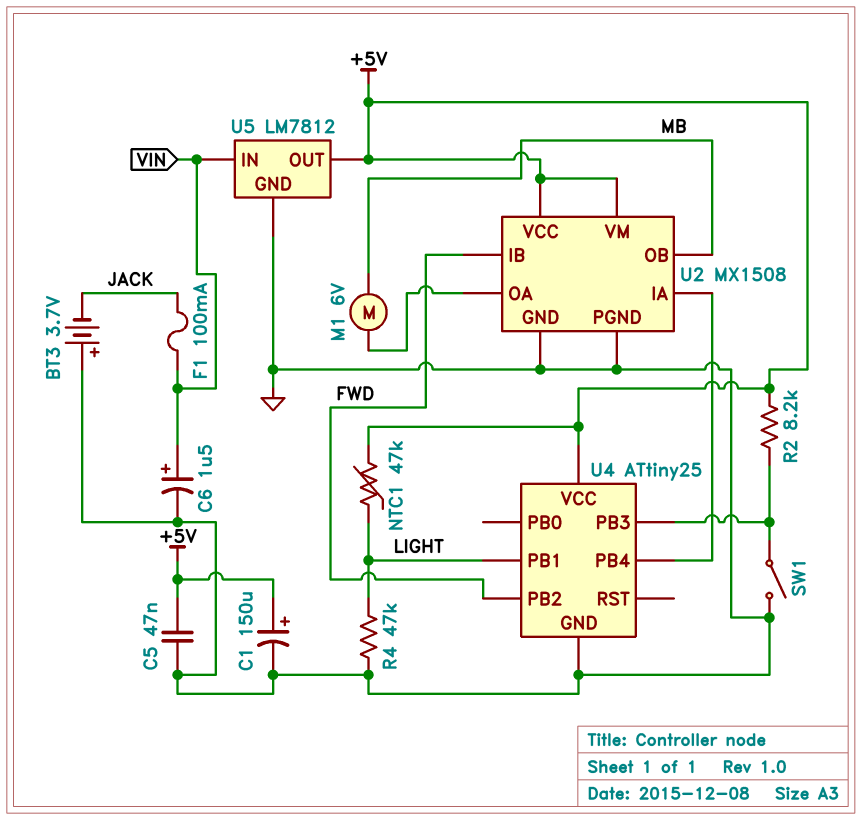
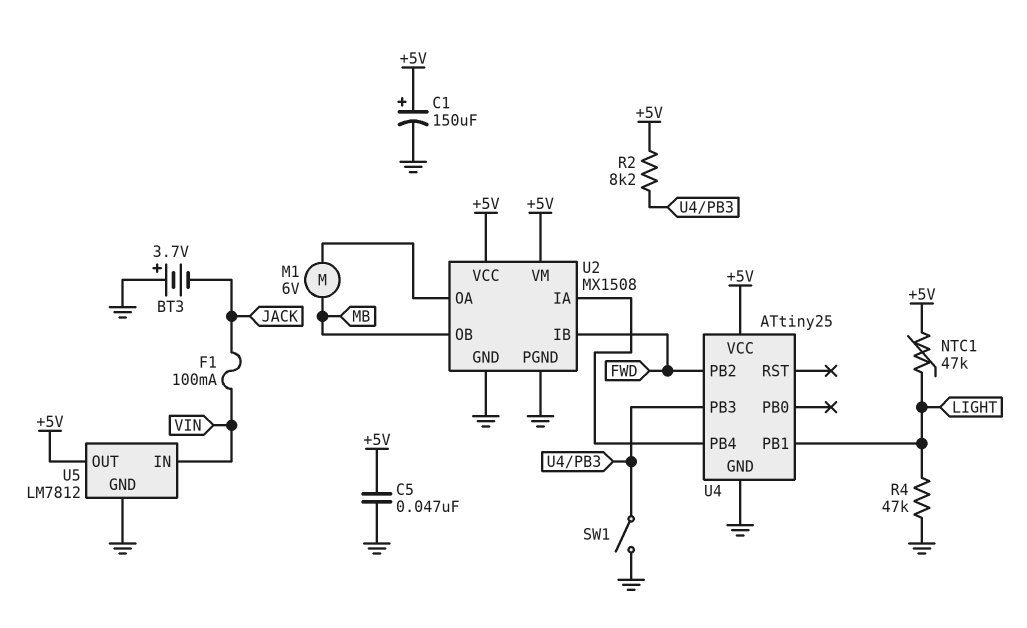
C6: 1.5uF (plus VIN, minus GND) -> none

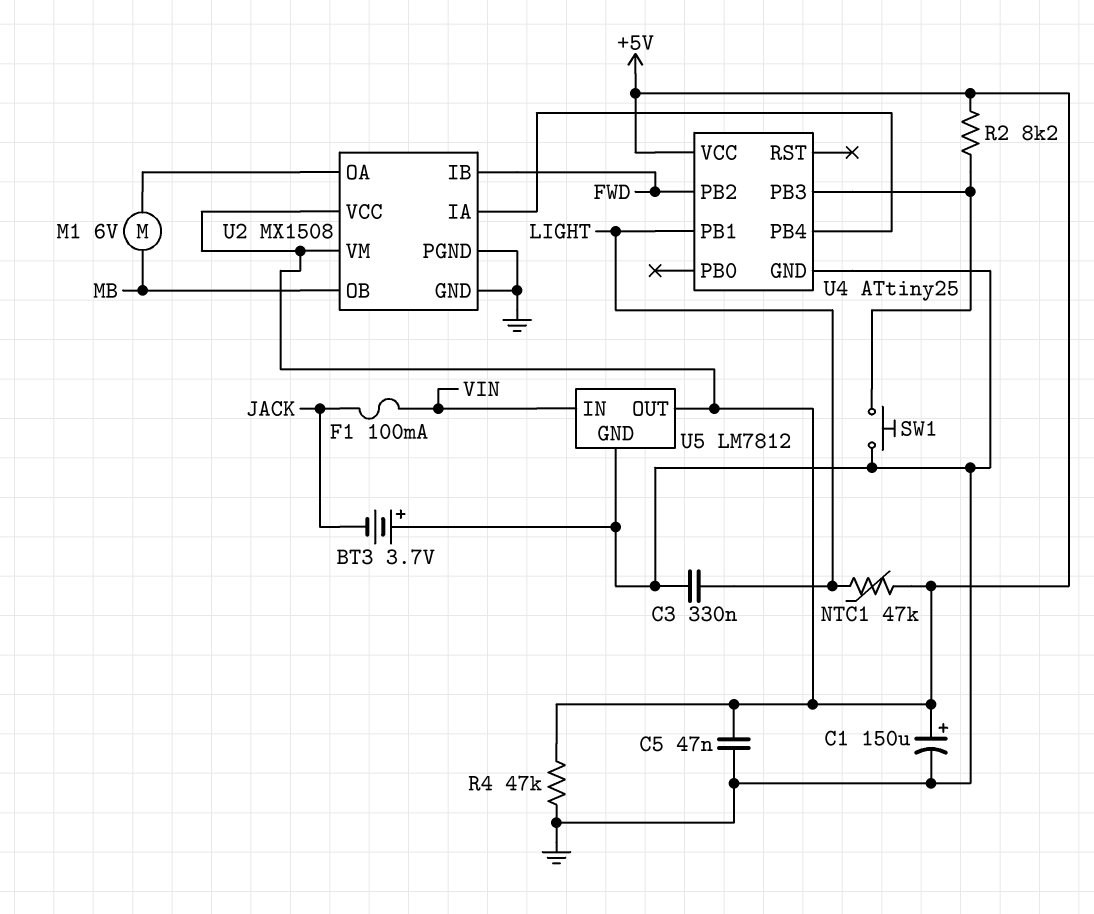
C3: none -> 330nF (GND, LIGHT)
R4: 47k (GND, LIGHT) -> 47k (+5V, GND)
SW1: switch (GND, U4/PB3) -> button (GND, U4/PB3)

